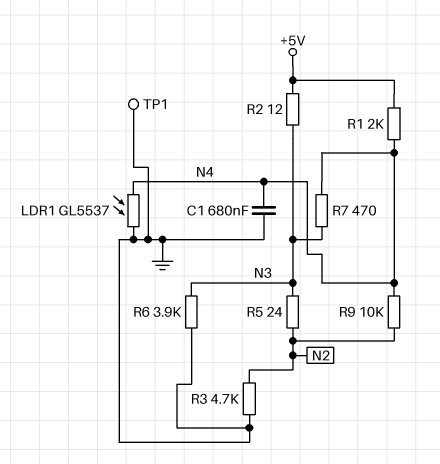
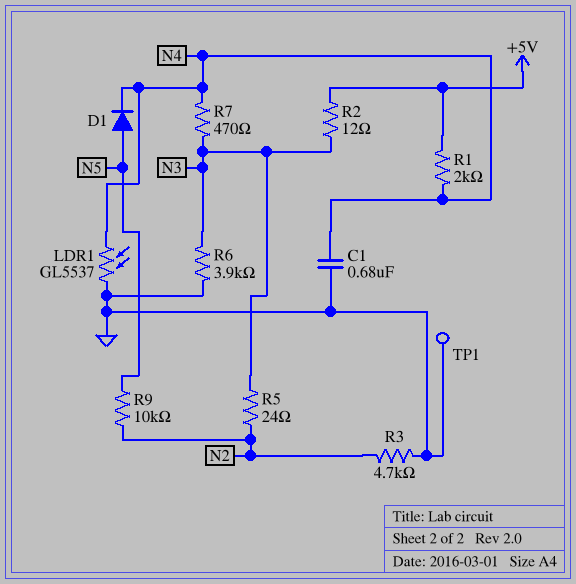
D1: none -> diode (A N5, K N4)
R9: 10k (N2, N4) -> 10k (N2, N5)

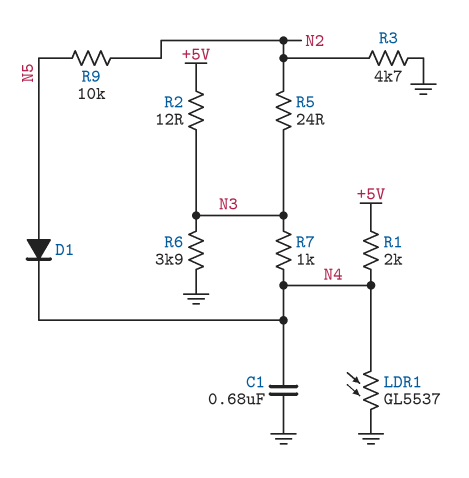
R7: 470 (N3, N4) -> 1k (N3, N4)
TP1: test point (GND) -> none

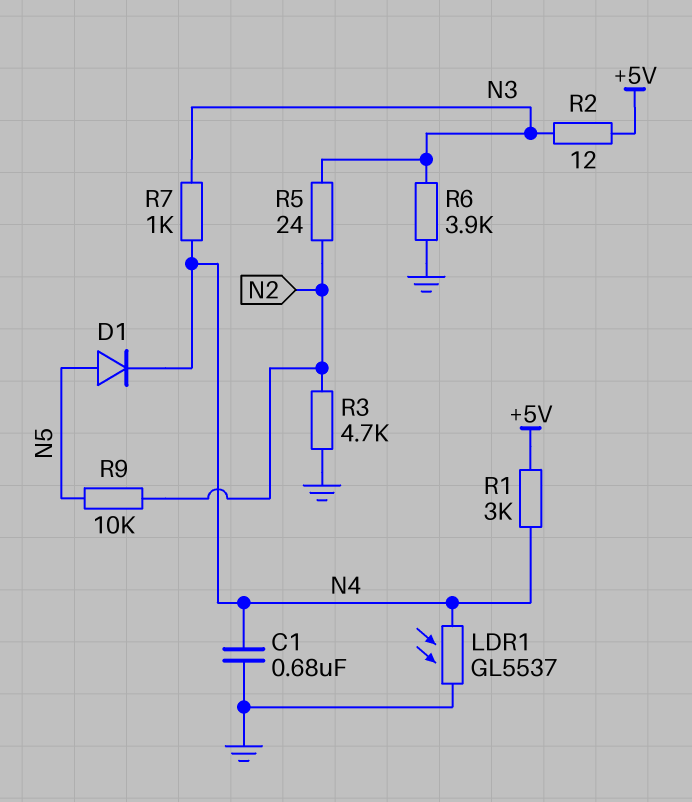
R1: 2k (+5V, N4) -> 3k (+5V, N4)

